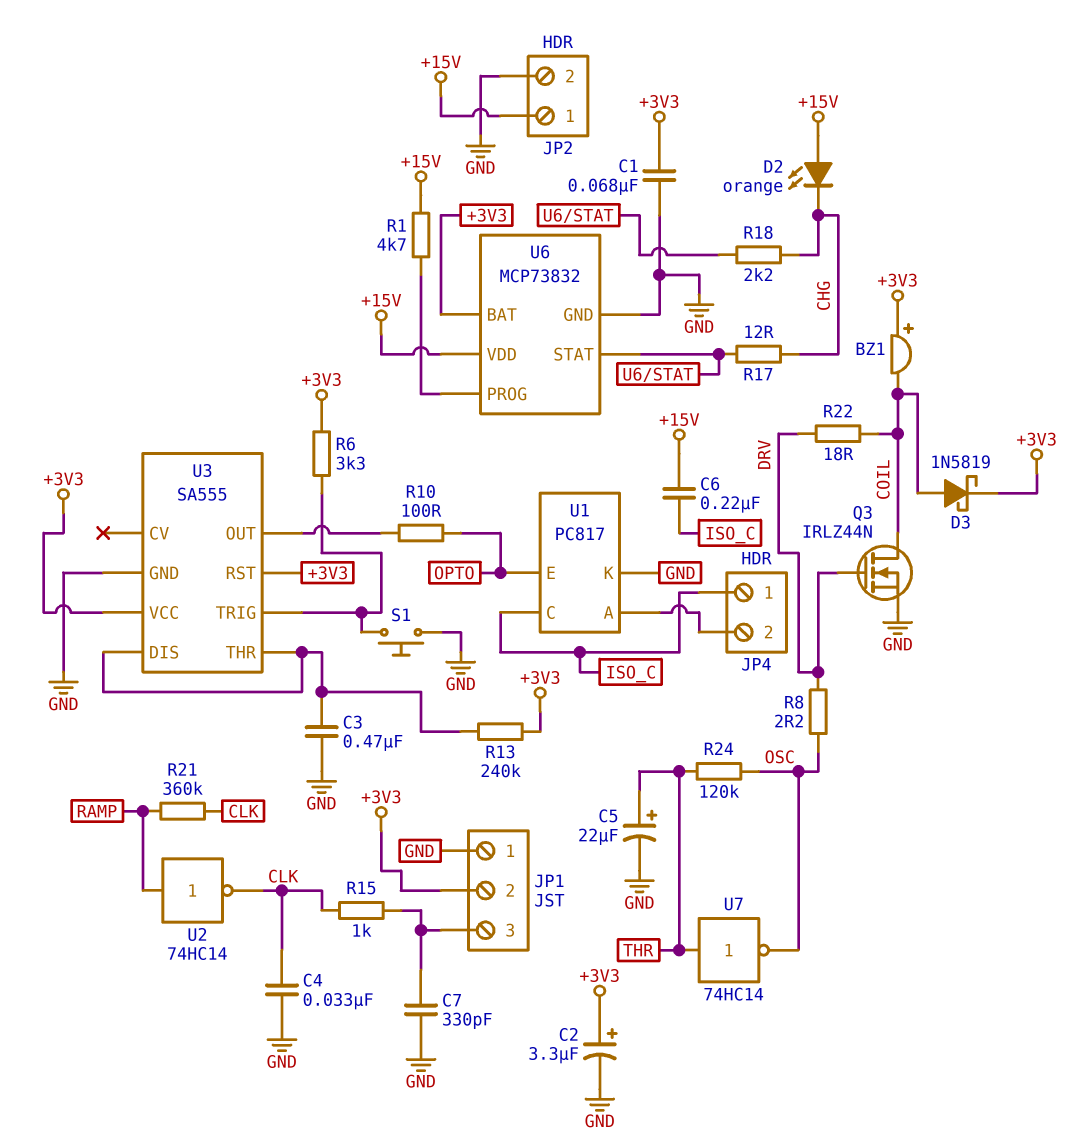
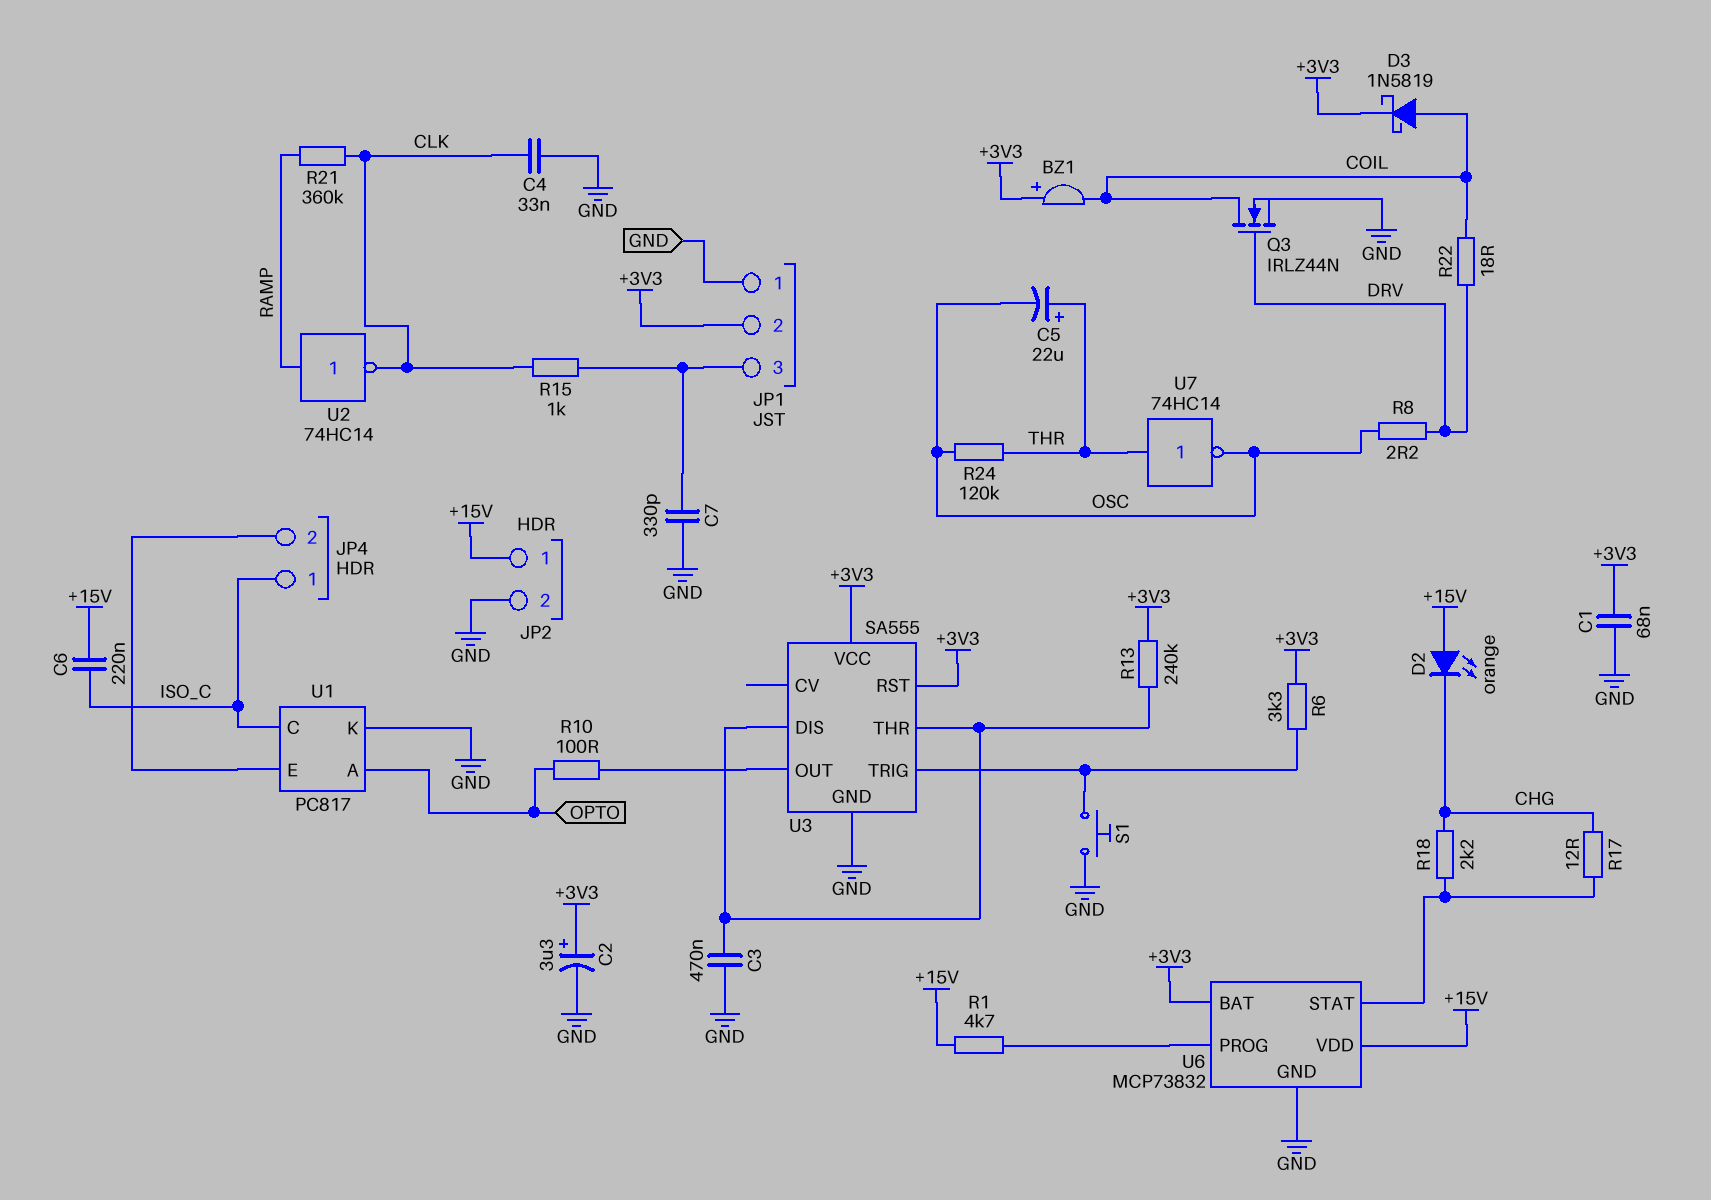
C5: 22uF (plus THR, minus GND) -> 22uF (plus THR, minus OSC)
U1 pin A: JP4/2 -> OPTO
U1 pin E: OPTO -> JP4/2

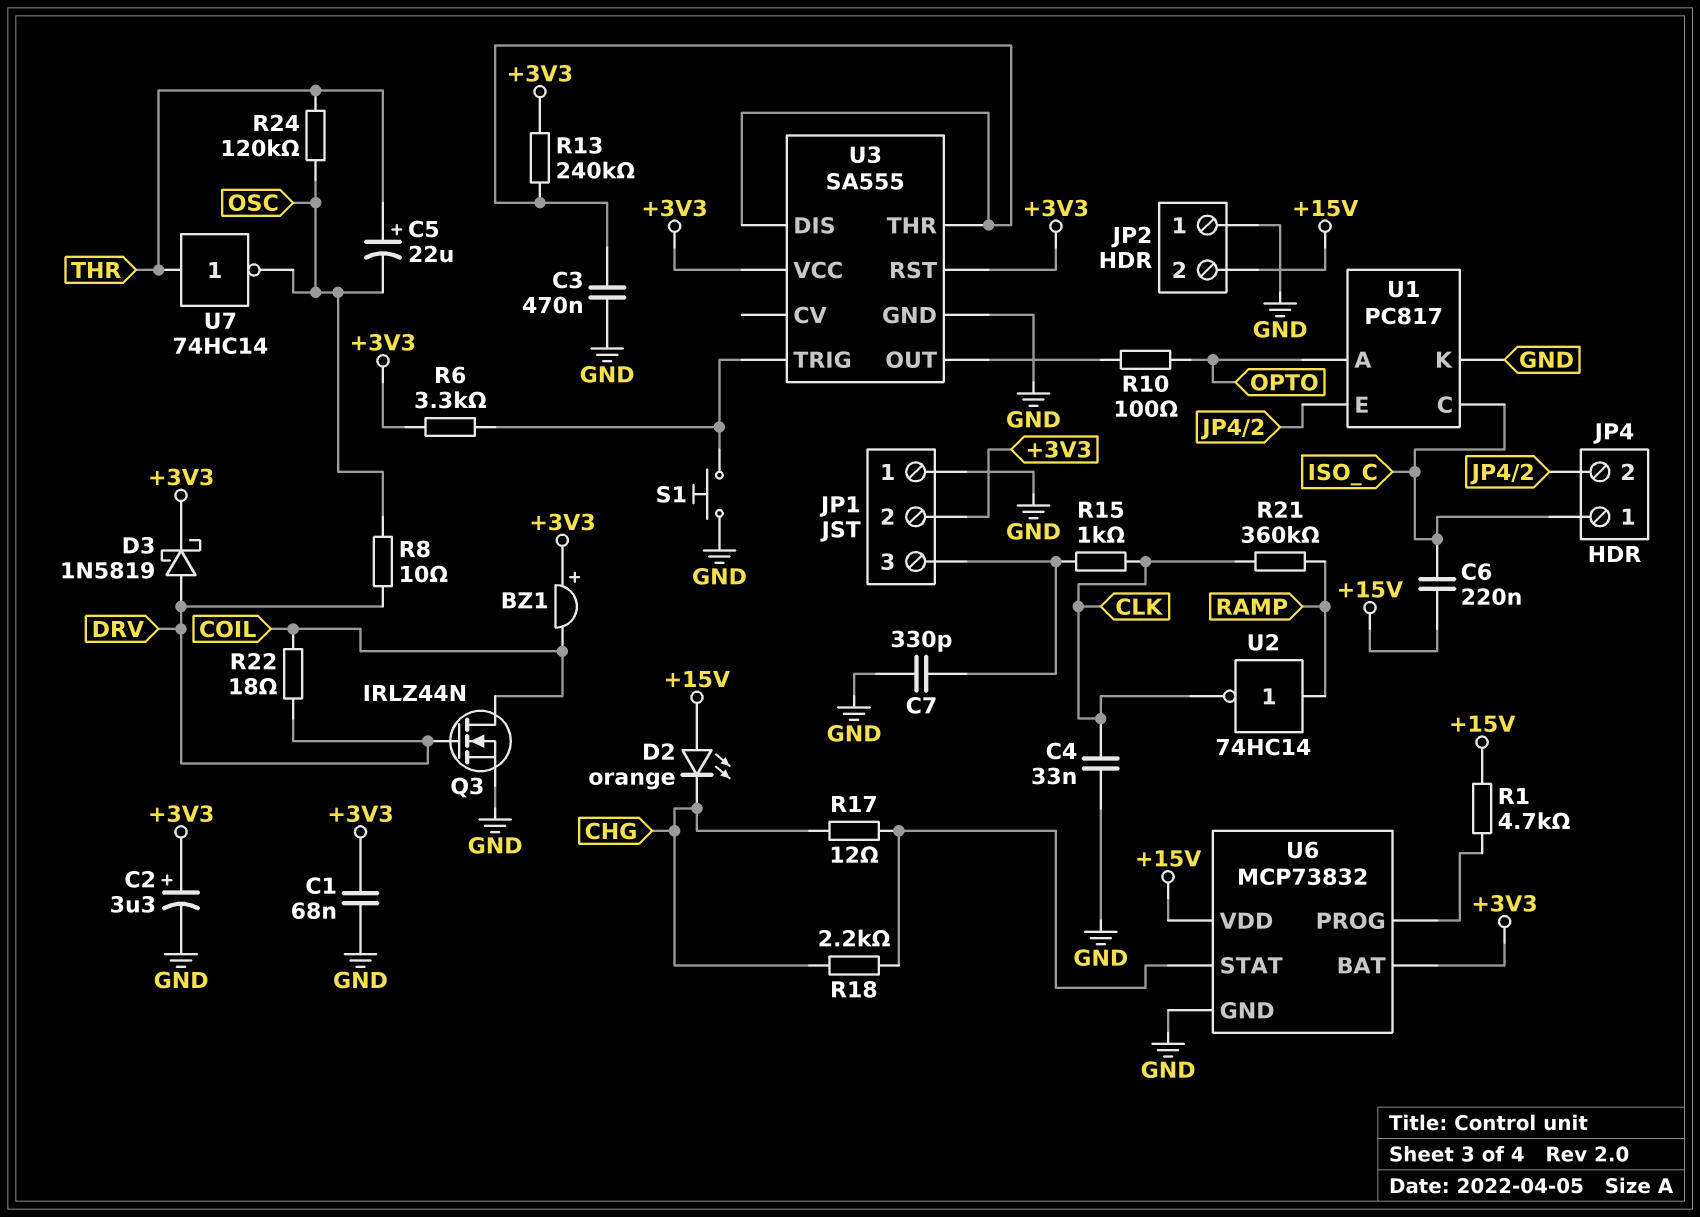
D3: schottky 1N5819 (A COIL, K +3V3) -> schottky 1N5819 (A DRV, K +3V3)
JP2 pin 1: +15V -> GND
JP2 pin 2: GND -> +15V
R8: 2.2 (DRV, OSC) -> 10 (DRV, OSC)

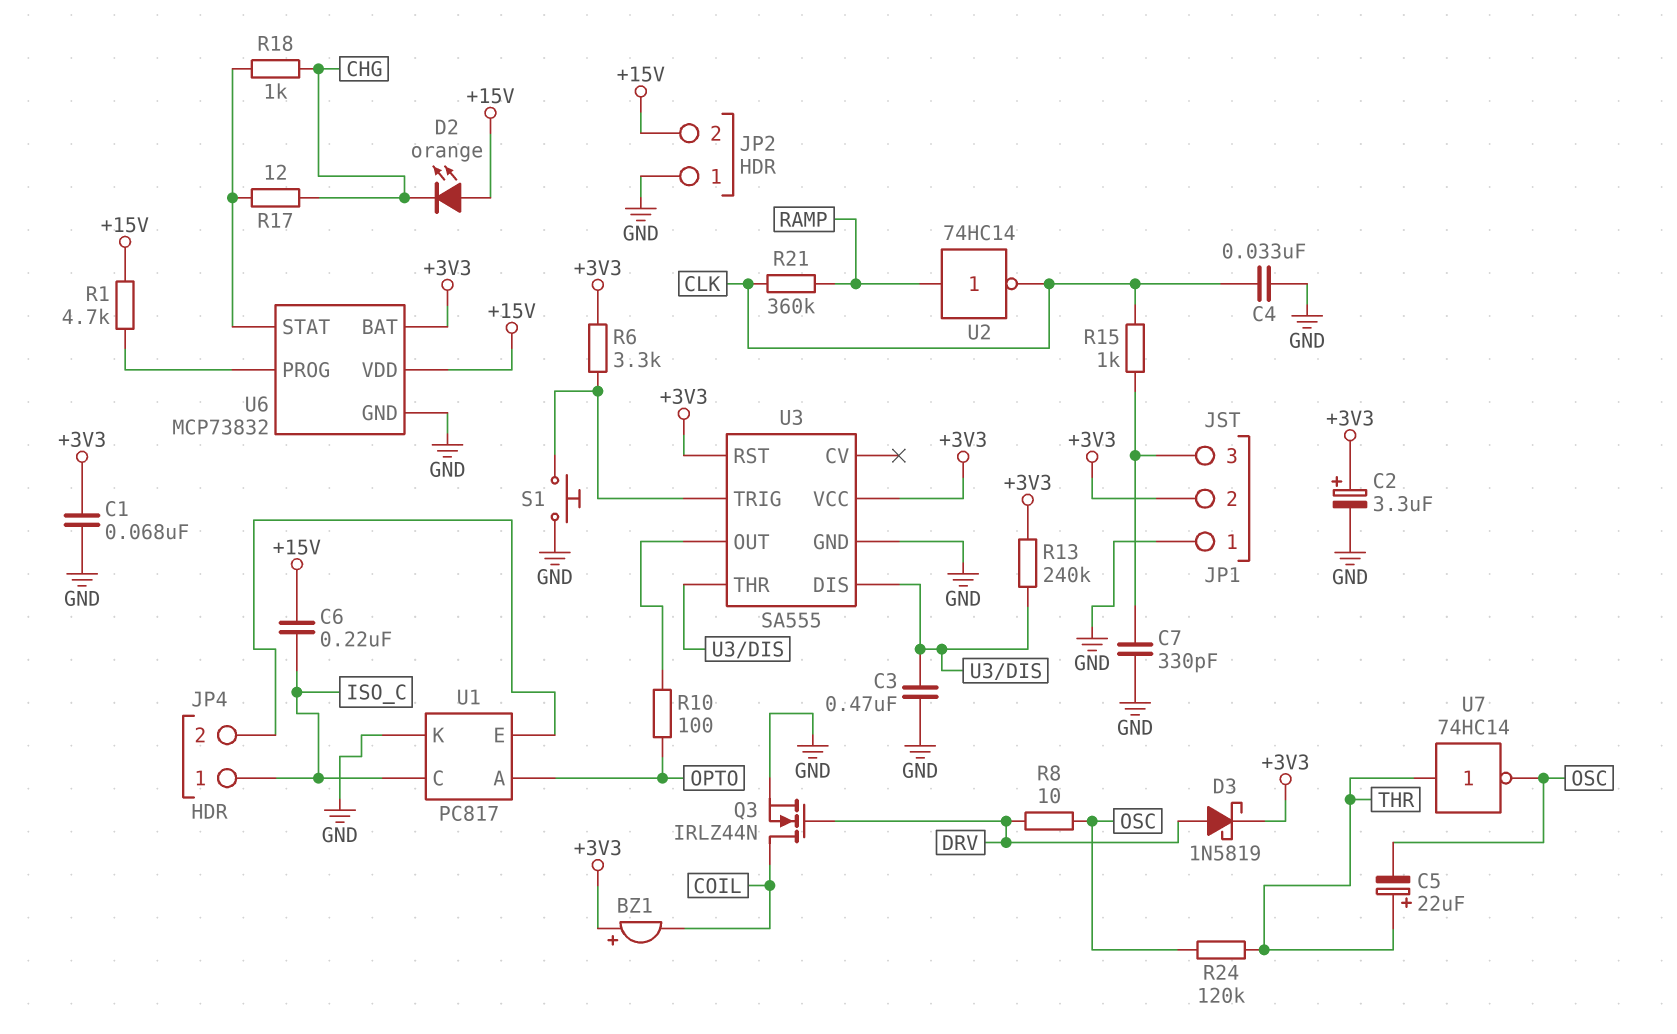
R18: 2.2k (CHG, U6/STAT) -> 1k (CHG, U6/STAT)
R22: 18 (COIL, DRV) -> none

